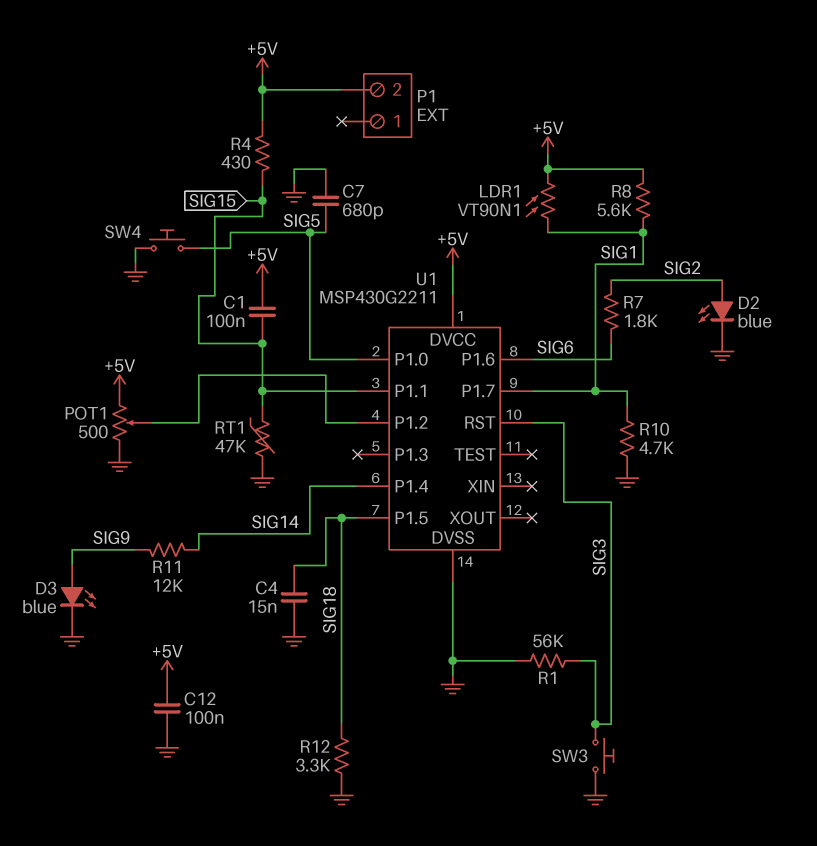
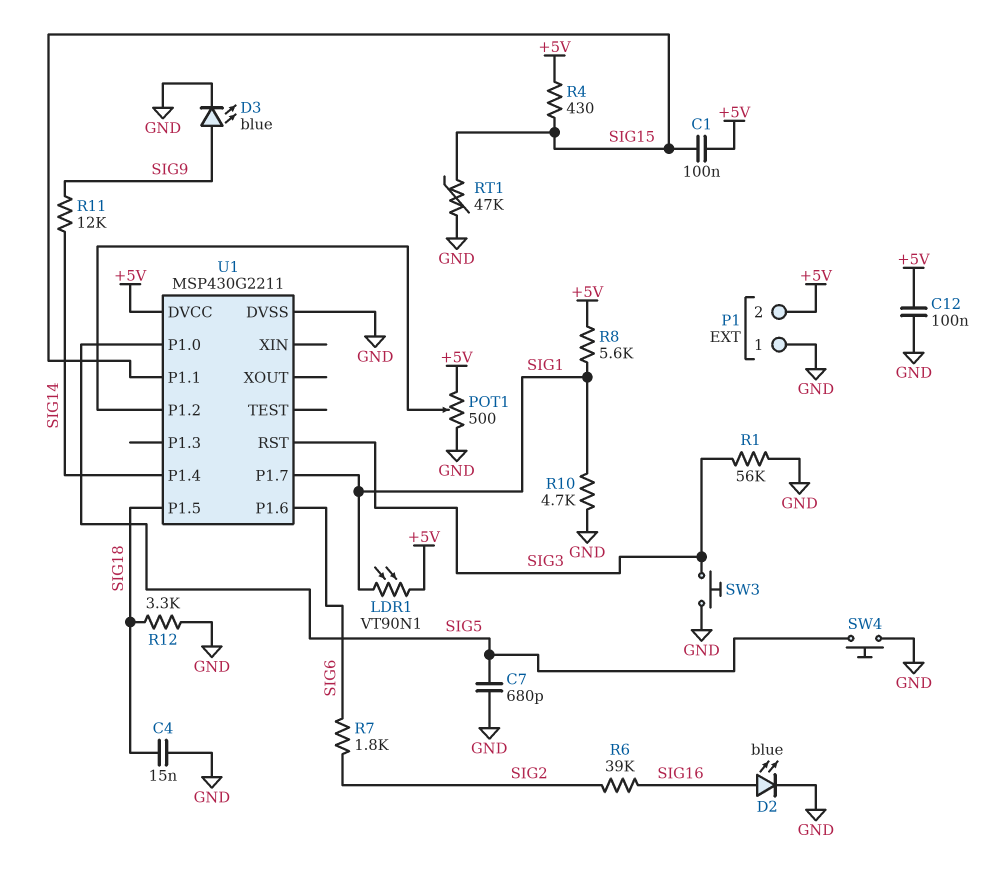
D2: LED blue (A SIG2, K GND) -> LED blue (A SIG16, K GND)
P1 pin 1: none -> GND
R6: none -> 39k (SIG2, SIG16)

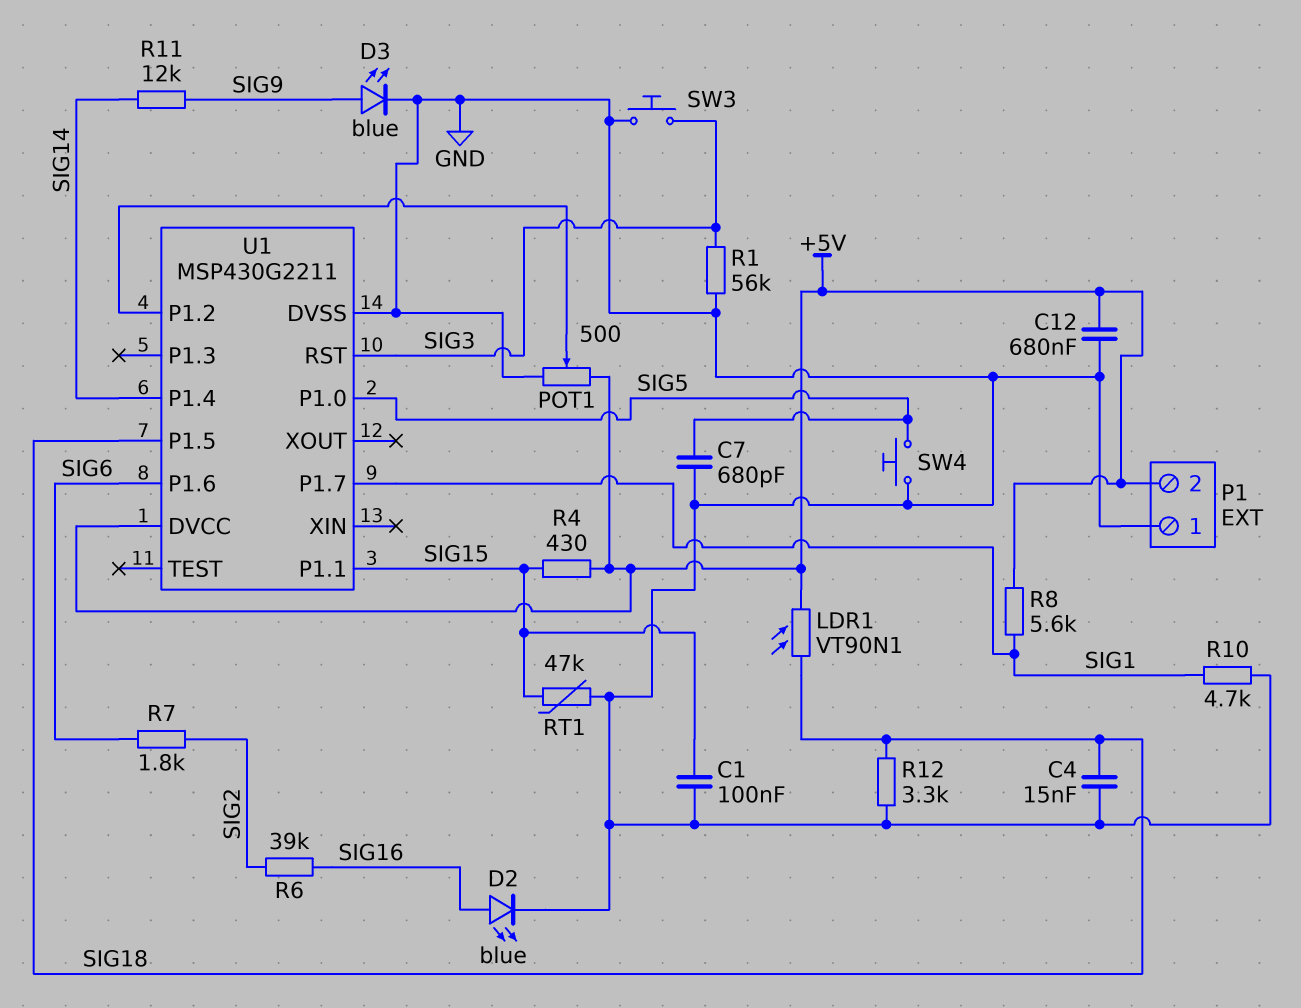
C1: 100nF (+5V, SIG15) -> 100nF (GND, SIG15)
C12: 100nF (+5V, GND) -> 680nF (+5V, GND)
LDR1: VT90N1 (+5V, SIG1) -> VT90N1 (+5V, SIG18)

